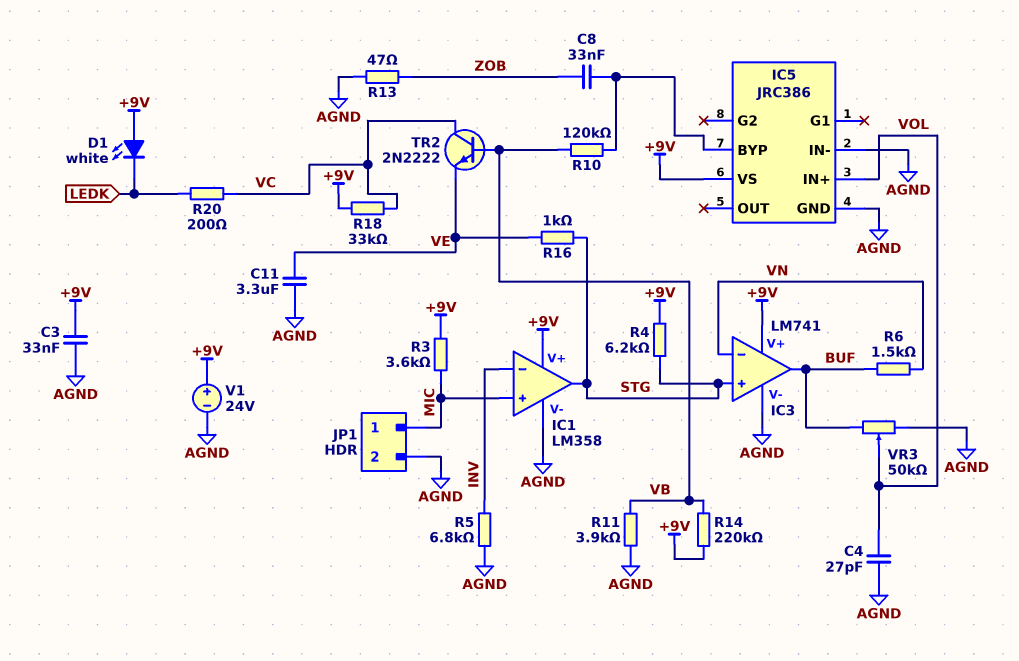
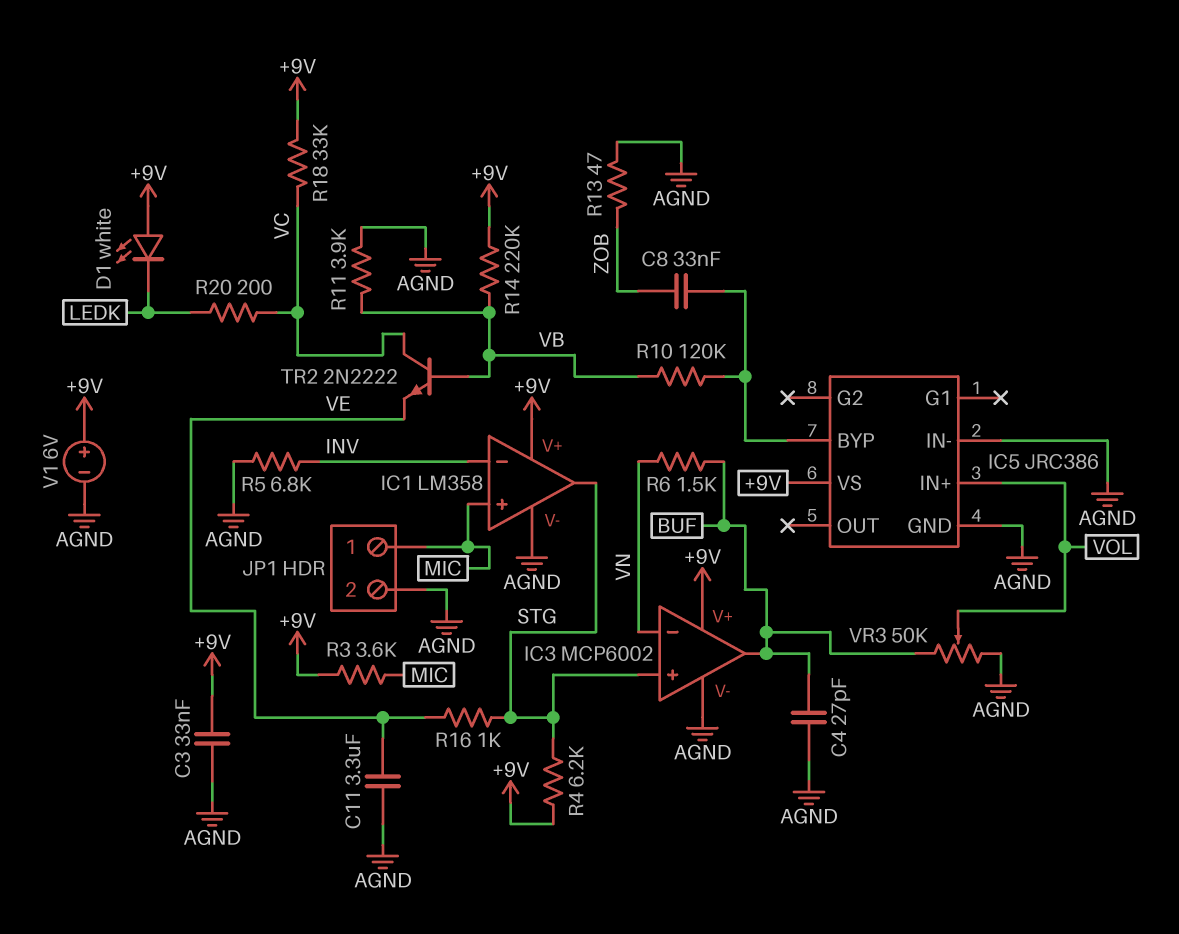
C4: 27pF (AGND, VOL) -> 27pF (AGND, BUF)
IC3: LM741 -> MCP6002
V1: 24V (plus +9V, minus AGND) -> 6V (plus +9V, minus AGND)

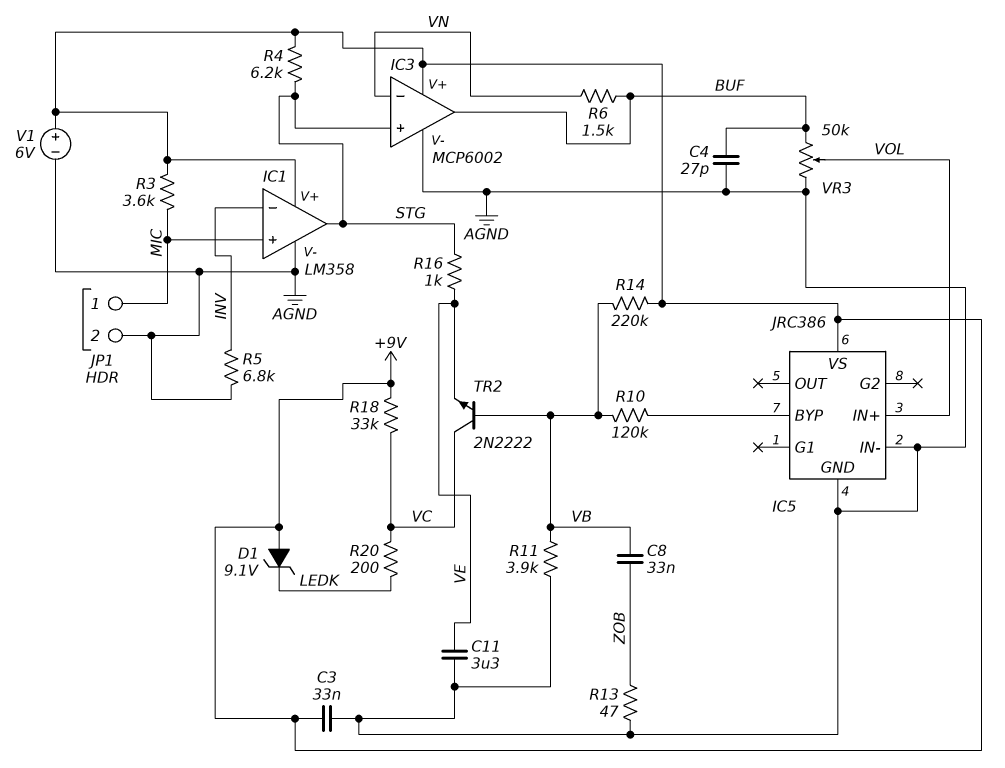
C8: 33nF (IC5/BYP, ZOB) -> 33nF (VB, ZOB)
D1: LED white (A +9V, K LEDK) -> zener 9.1V (A +9V, K LEDK)

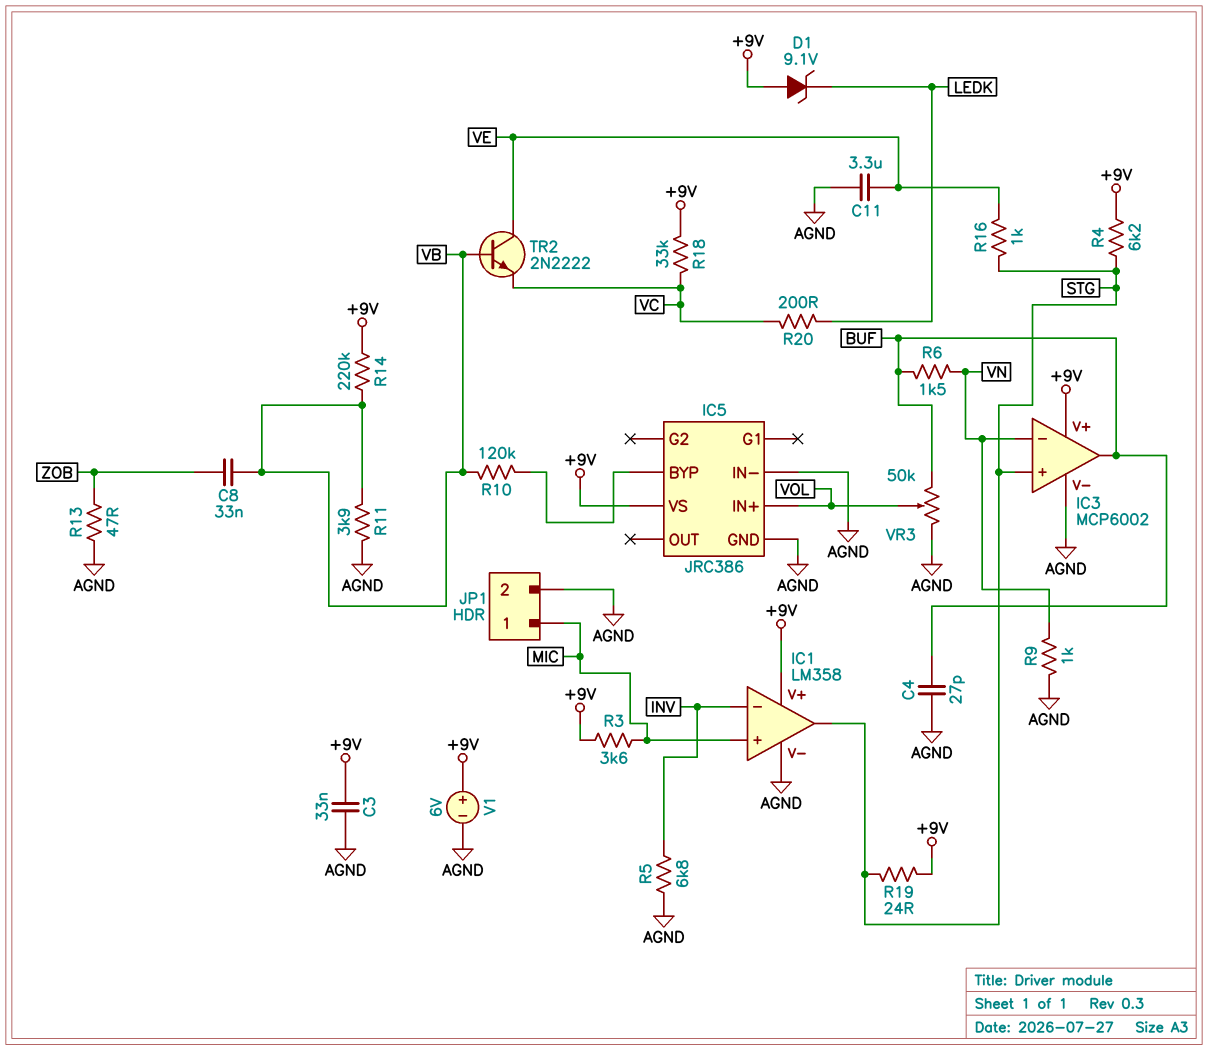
R9: none -> 1k (AGND, VN)
R19: none -> 24 (+9V, STG)
TR2: NPN 2N2222 (B VB, C VC, E VE) -> NPN 2N2222 (B VB, C VE, E VC)

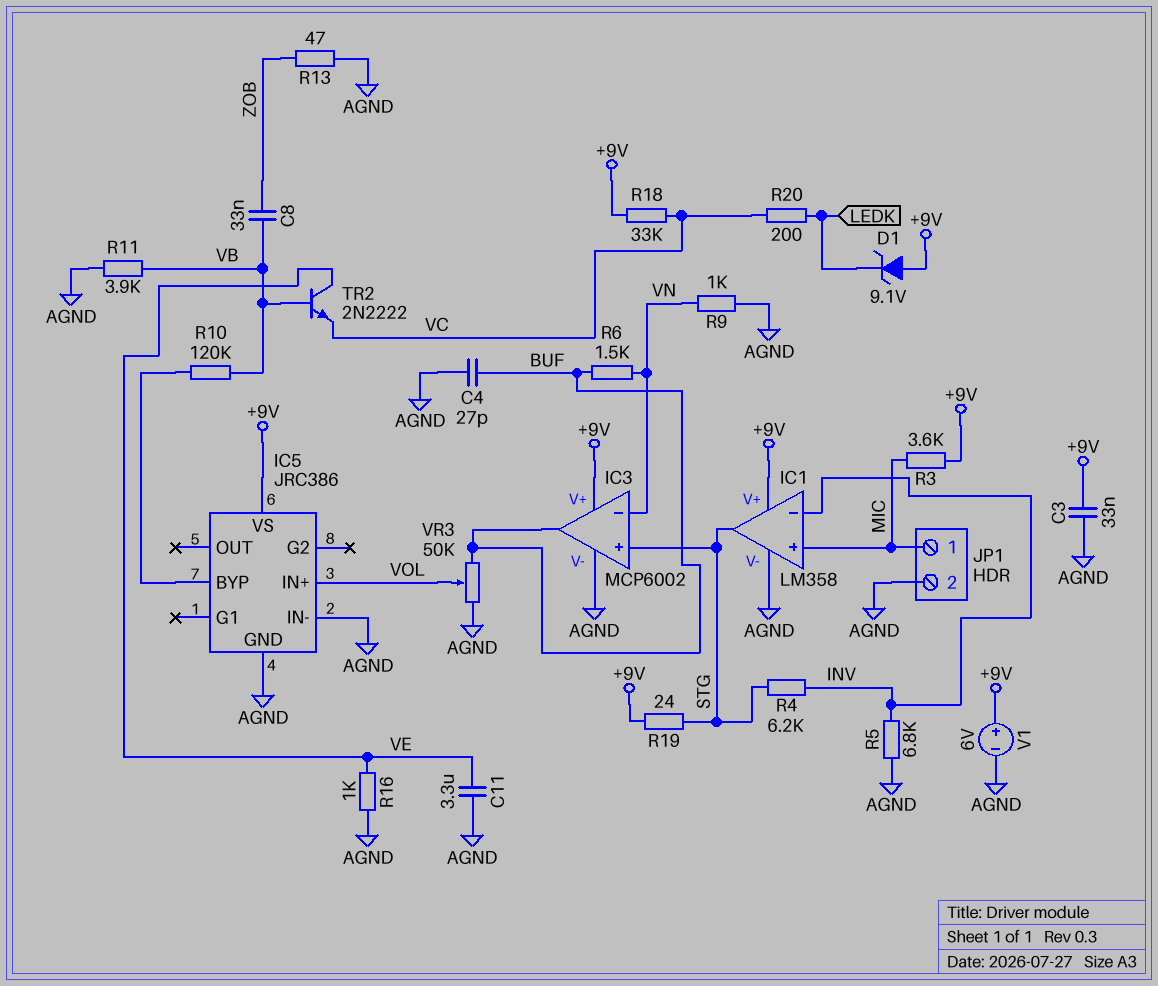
R4: 6.2k (+9V, STG) -> 6.2k (INV, STG)
R14: 220k (+9V, VB) -> none
R16: 1k (STG, VE) -> 1k (AGND, VE)

